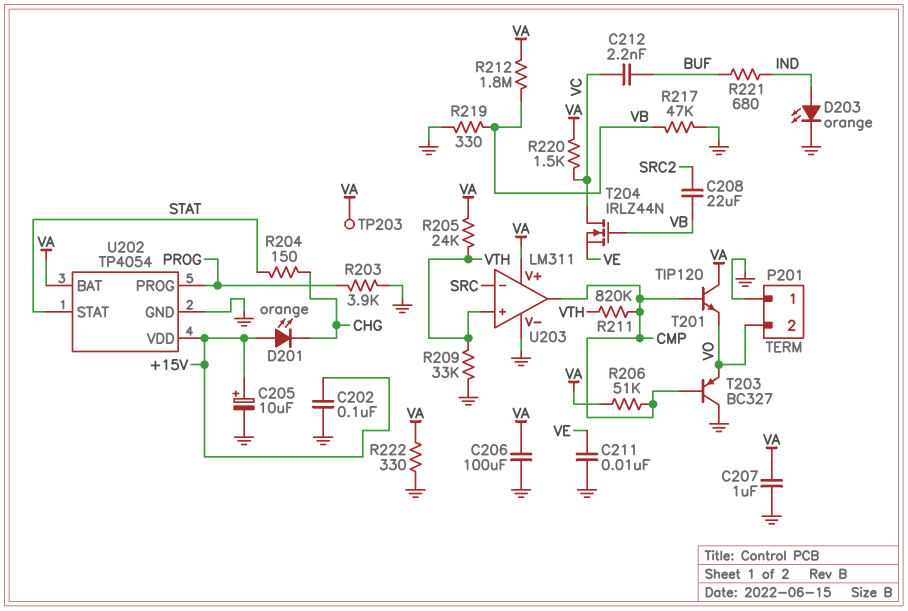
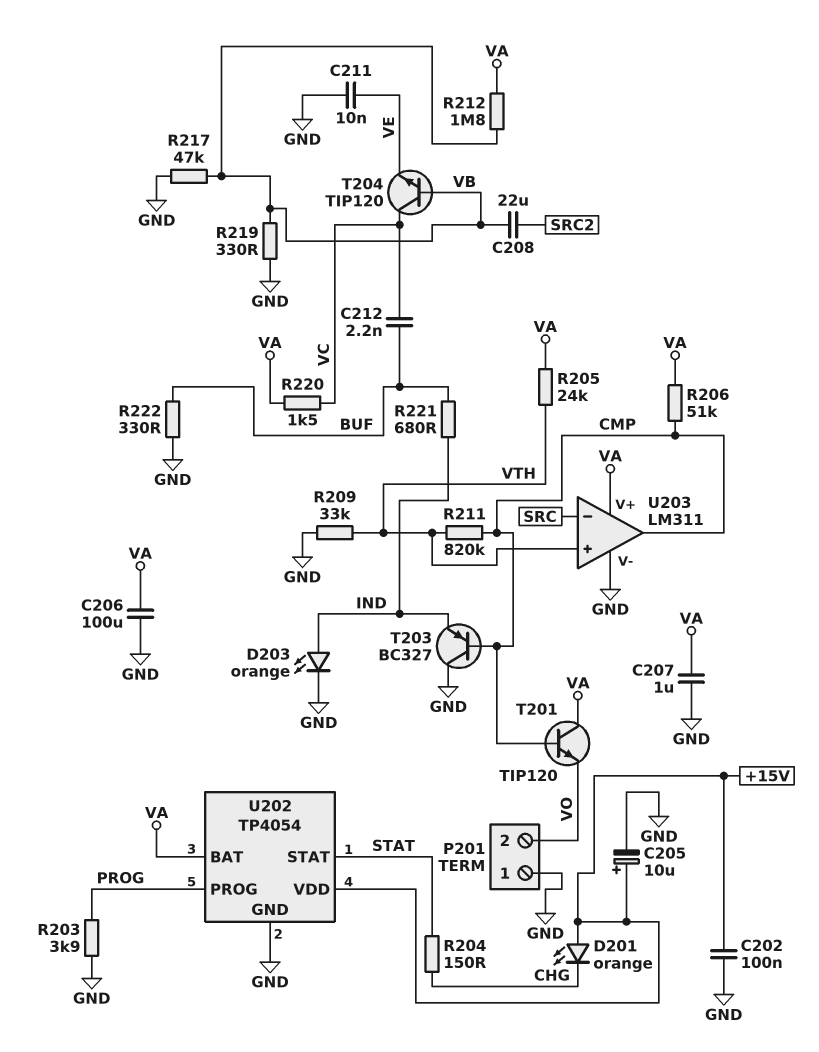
R222: 330 (GND, VA) -> 330 (BUF, GND)
T203: PNP BC327 (B CMP, C GND, E VO) -> PNP BC327 (B CMP, C GND, E IND)
T204: NMOS IRLZ44N (G VB, D VC, S VE) -> NPN TIP120 (B VB, C VC, E VE)
TP203: test point (VA) -> none

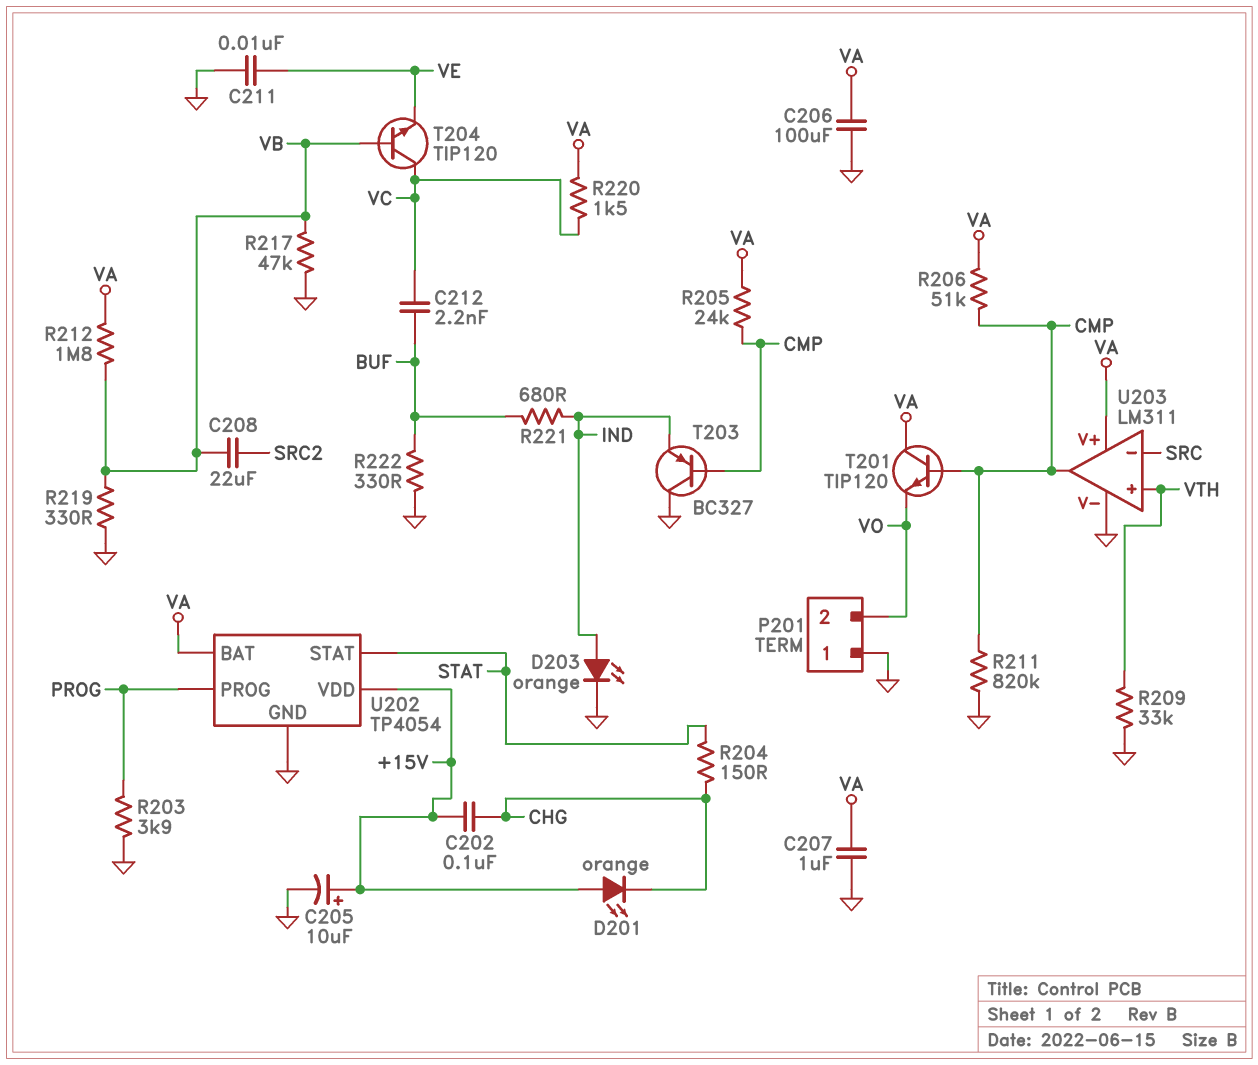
C202: 100nF (+15V, GND) -> 100nF (+15V, CHG)
R205: 24k (VA, VTH) -> 24k (CMP, VA)
R211: 820k (CMP, VTH) -> 820k (CMP, GND)

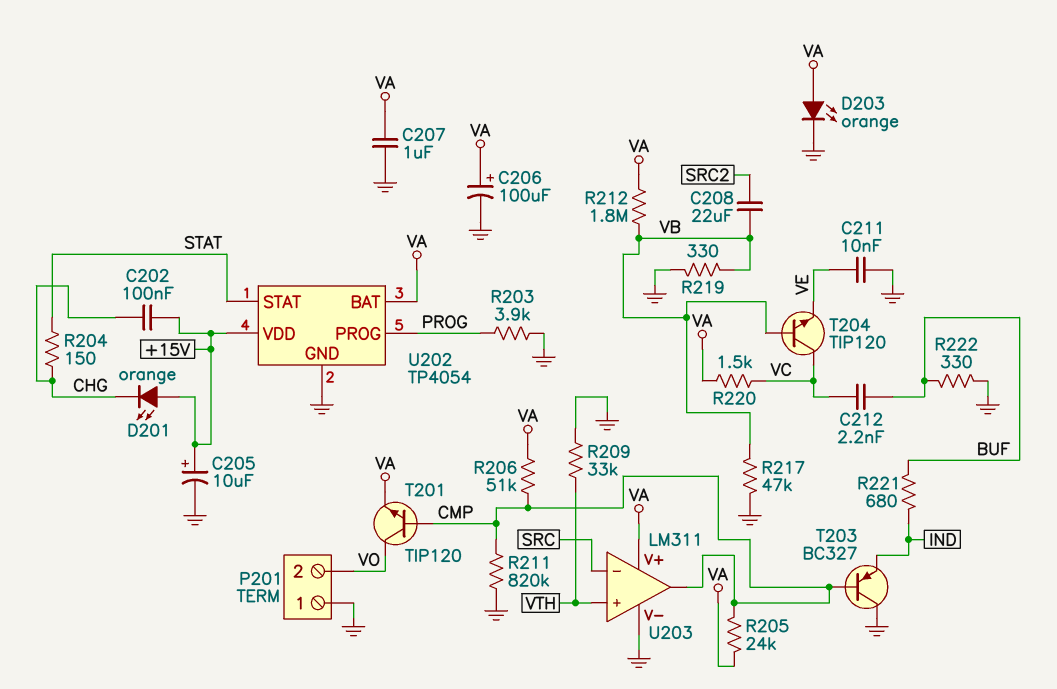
C206: 100uF (GND, VA) -> 100uF (plus VA, minus GND)
D203: LED orange (A IND, K GND) -> LED orange (A VA, K GND)
T201: NPN TIP120 (B CMP, C VA, E VO) -> NPN TIP120 (B CMP, C VO, E VA)

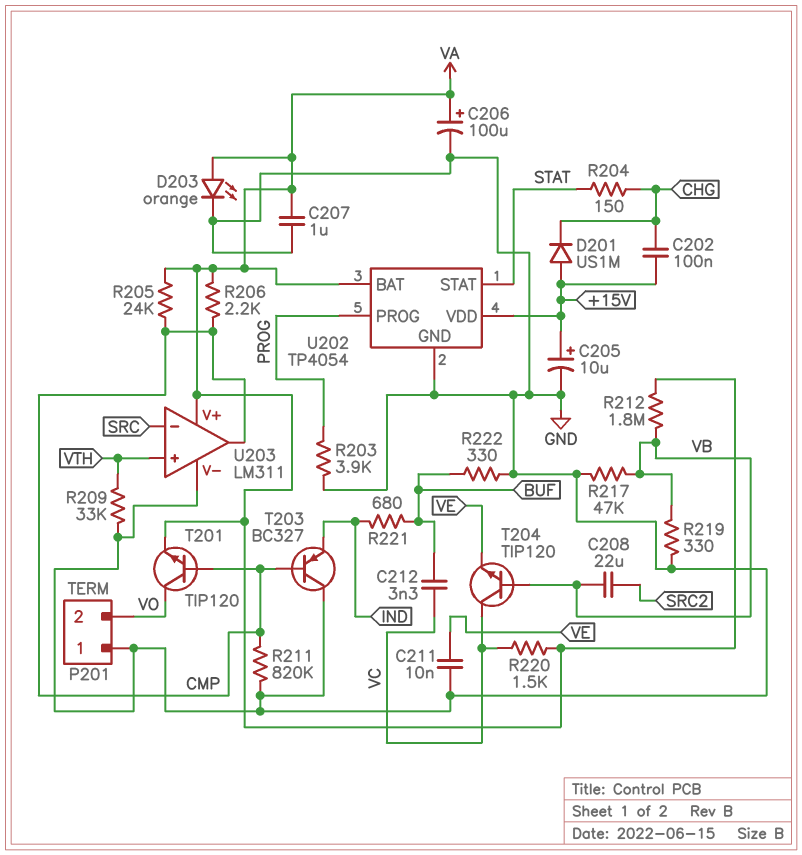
C212: 2.2nF (BUF, VC) -> 3.3nF (BUF, VC)
D201: LED orange (A +15V, K CHG) -> diode US1M (A +15V, K CHG)
R206: 51k (CMP, VA) -> 2.2k (CMP, VA)

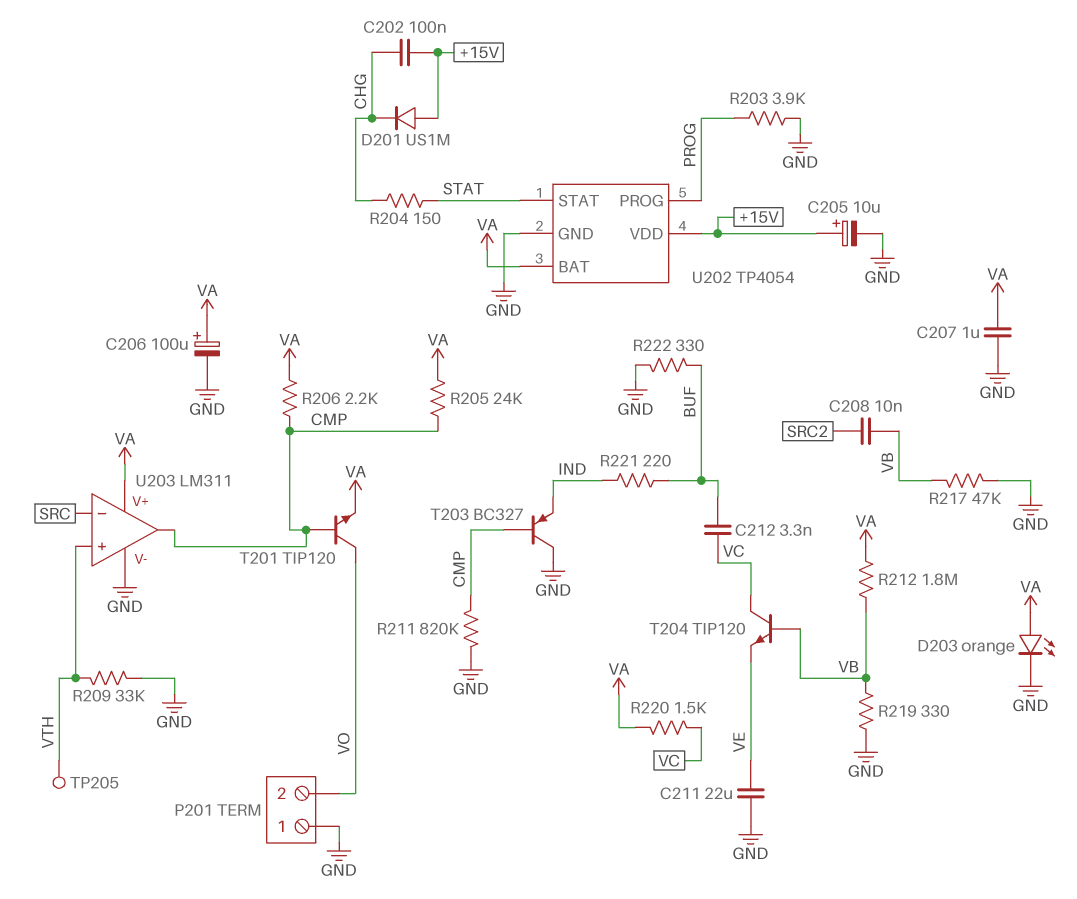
C208: 22uF (SRC2, VB) -> 10nF (SRC2, VB)
C211: 10nF (GND, VE) -> 22uF (GND, VE)
R221: 680 (BUF, IND) -> 220 (BUF, IND)
TP205: none -> test point (VTH)

